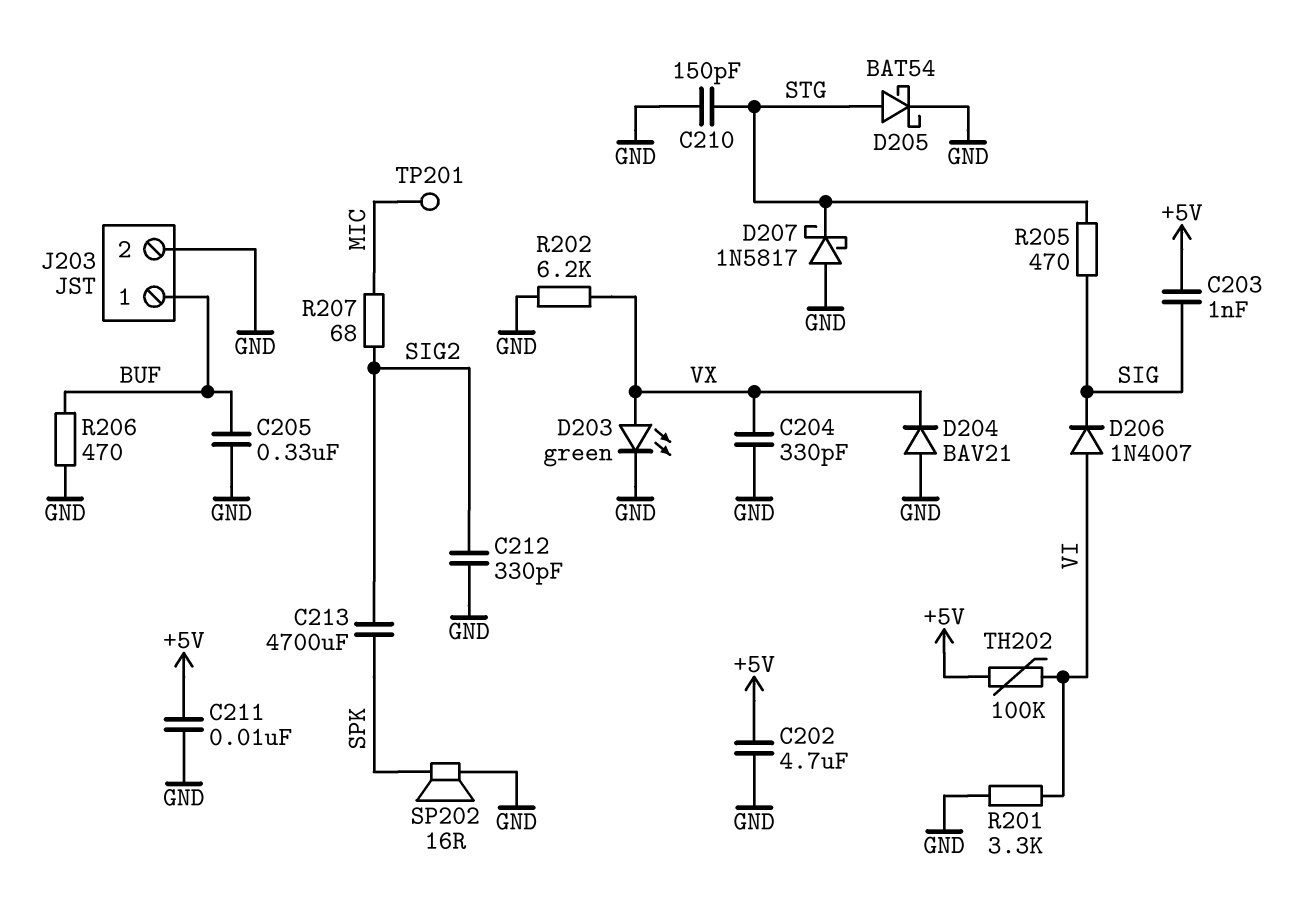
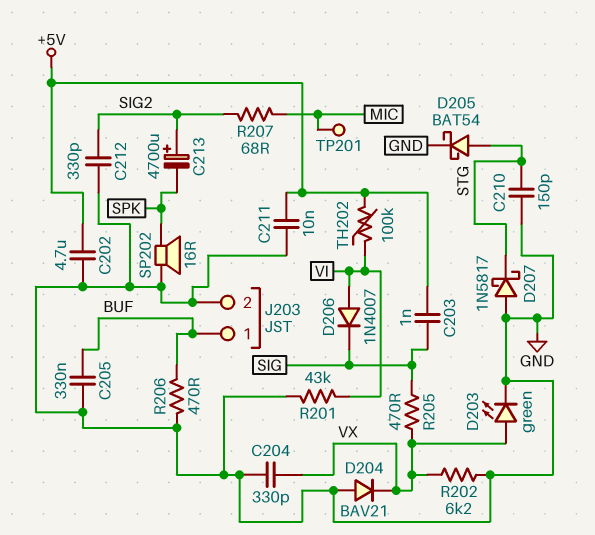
C213: 4700uF (SIG2, SPK) -> 4700uF (plus SIG2, minus SPK)
R201: 3.3k (GND, VI) -> 43k (GND, VI)
R205: 470 (SIG, STG) -> 470 (SIG, VX)

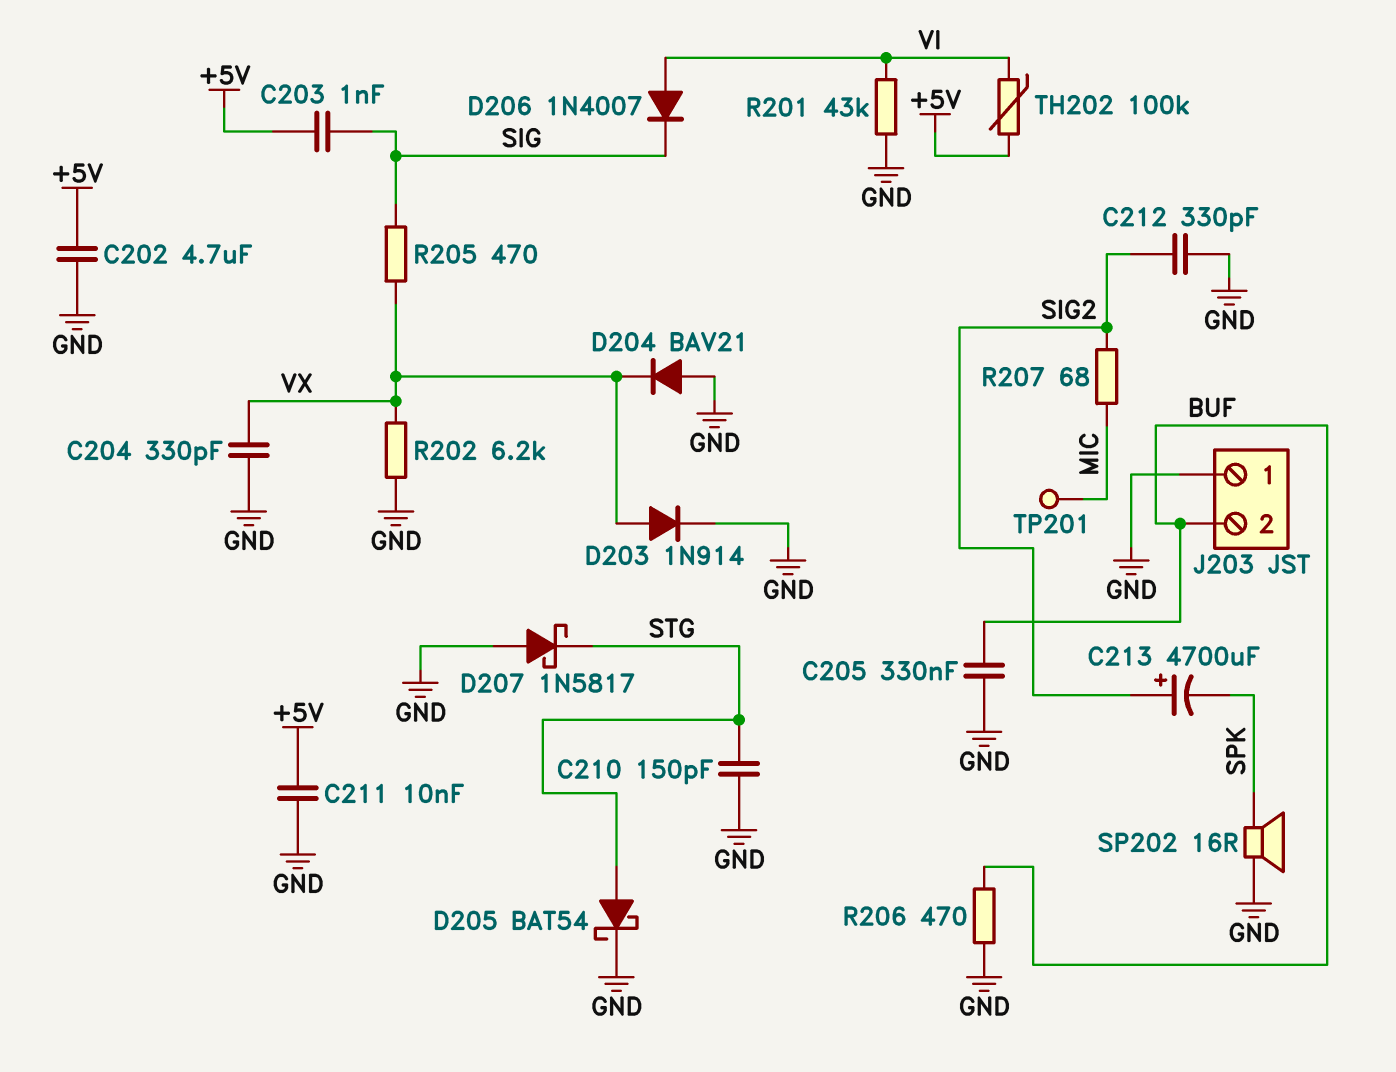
D203: LED green (A VX, K GND) -> diode 1N914 (A VX, K GND)
J203 pin 1: BUF -> GND
J203 pin 2: GND -> BUF

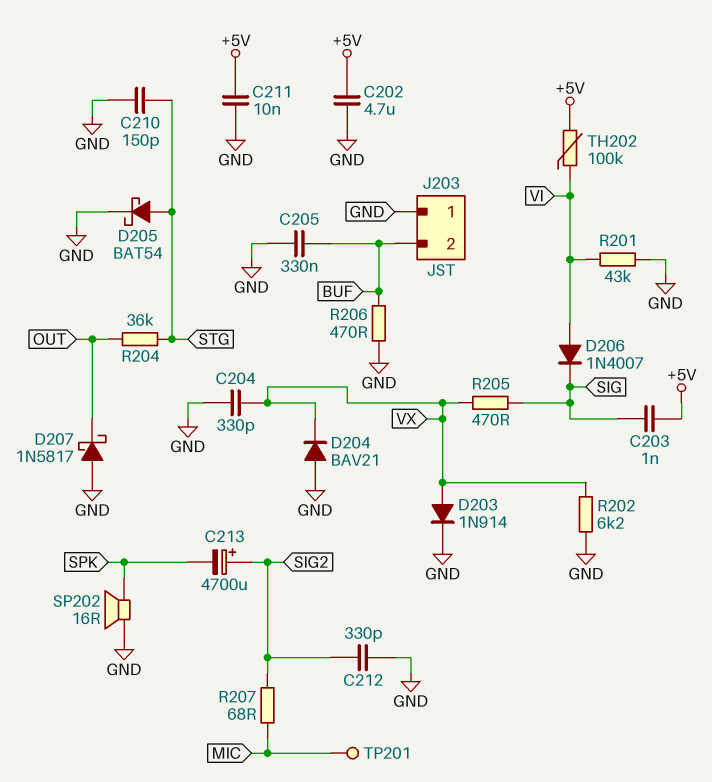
D207: schottky 1N5817 (A GND, K STG) -> schottky 1N5817 (A GND, K OUT)
R204: none -> 36k (OUT, STG)

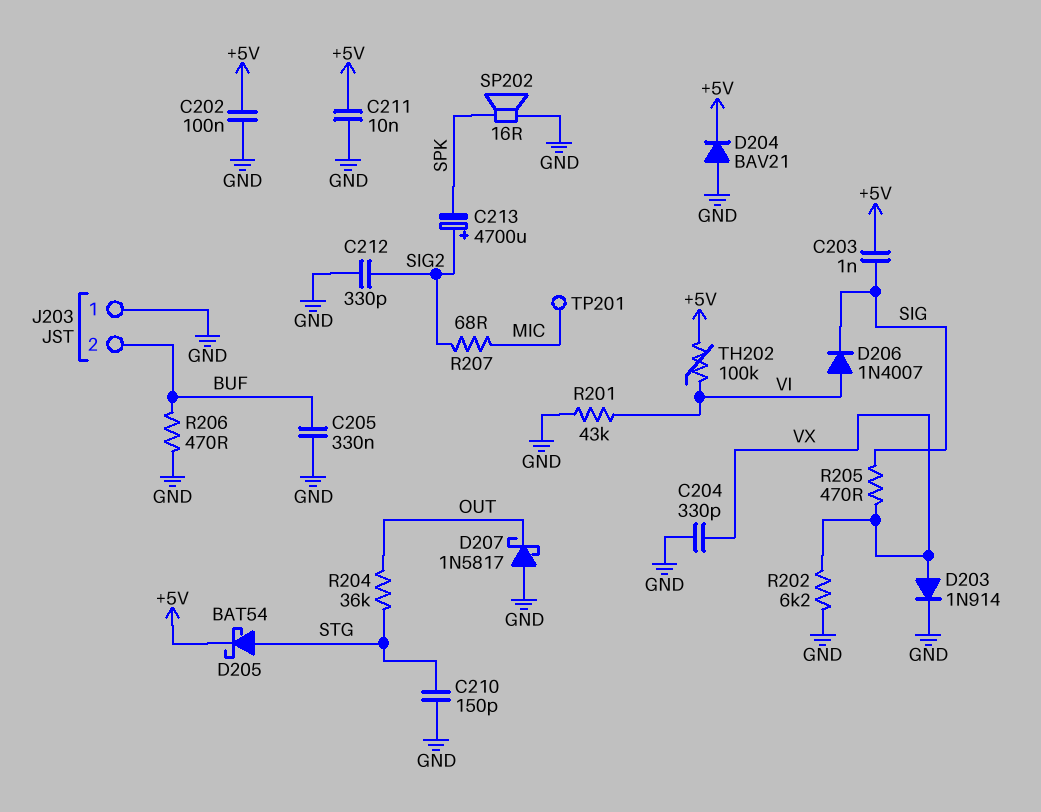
C202: 4.7uF (+5V, GND) -> 100nF (+5V, GND)
D204: diode BAV21 (A GND, K VX) -> diode BAV21 (A GND, K +5V)
D205: schottky BAT54 (A STG, K GND) -> schottky BAT54 (A STG, K +5V)

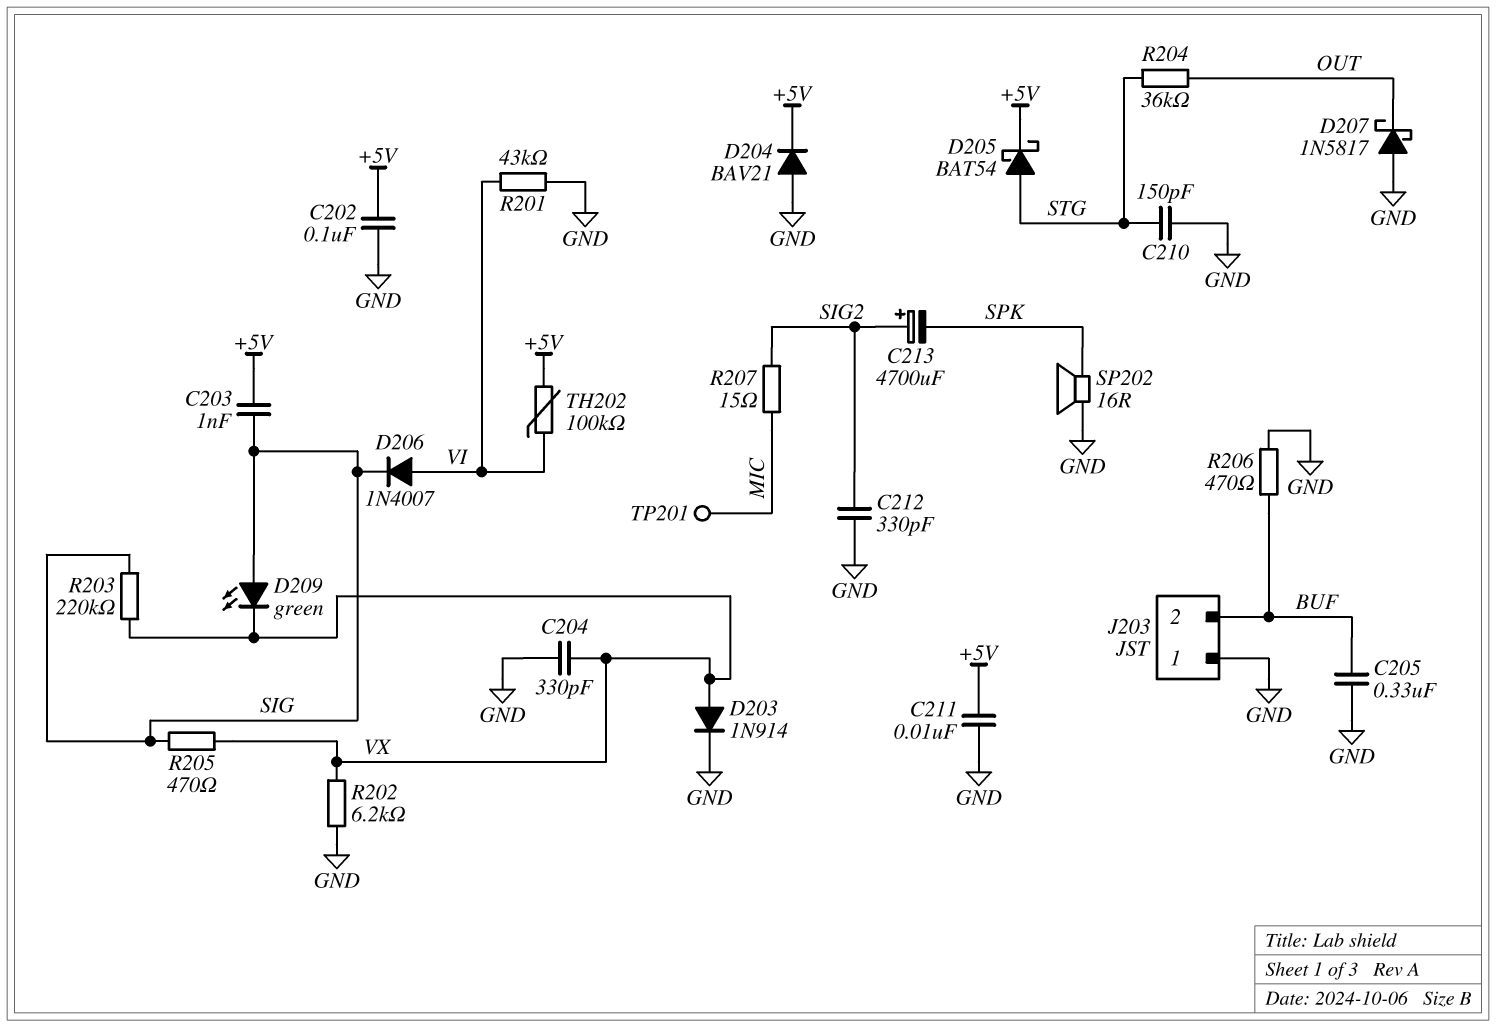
D209: none -> LED green (A SIG, K VX)
R203: none -> 220k (SIG, VX)
R207: 68 (MIC, SIG2) -> 15 (MIC, SIG2)

